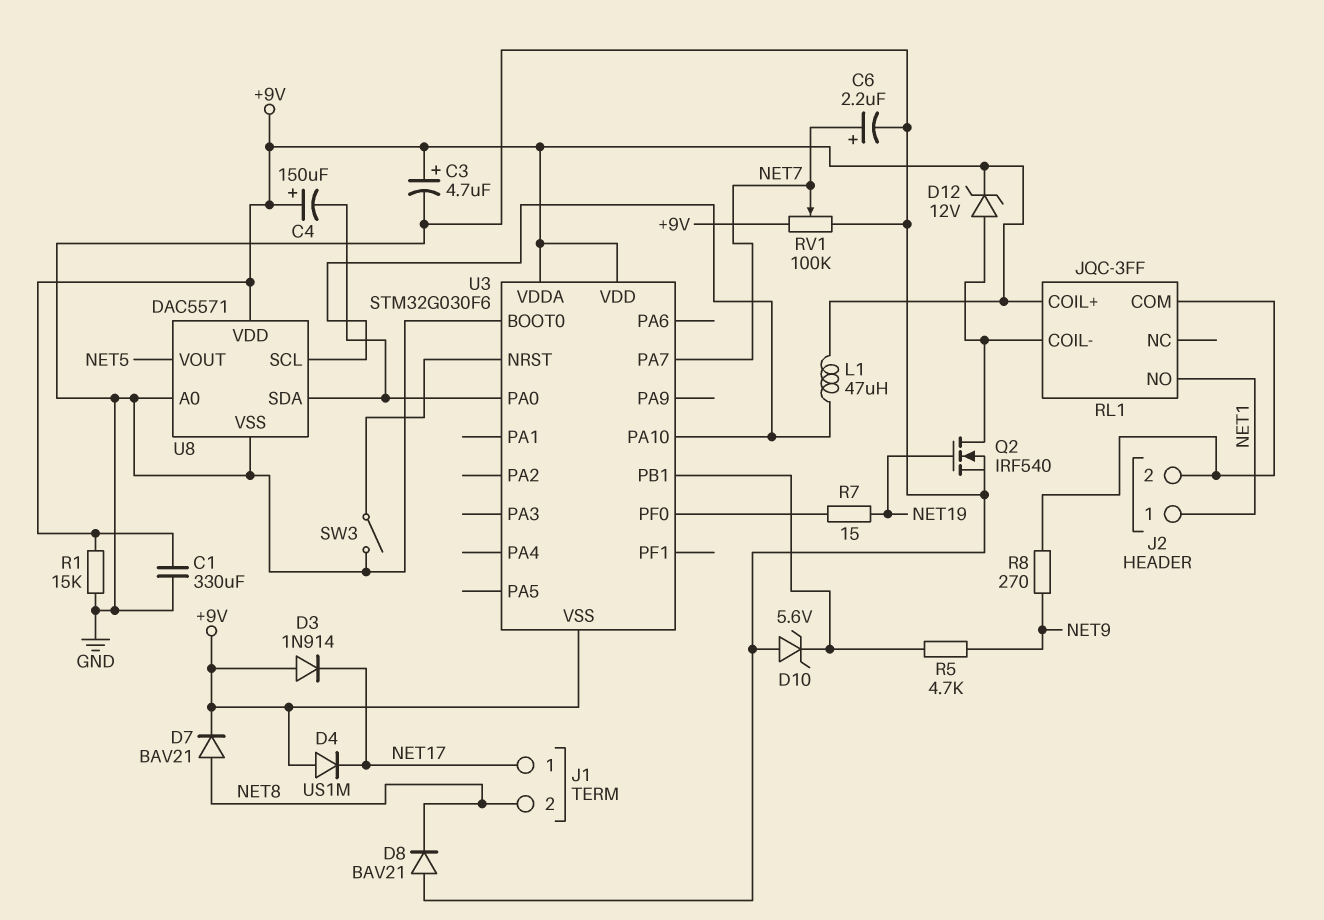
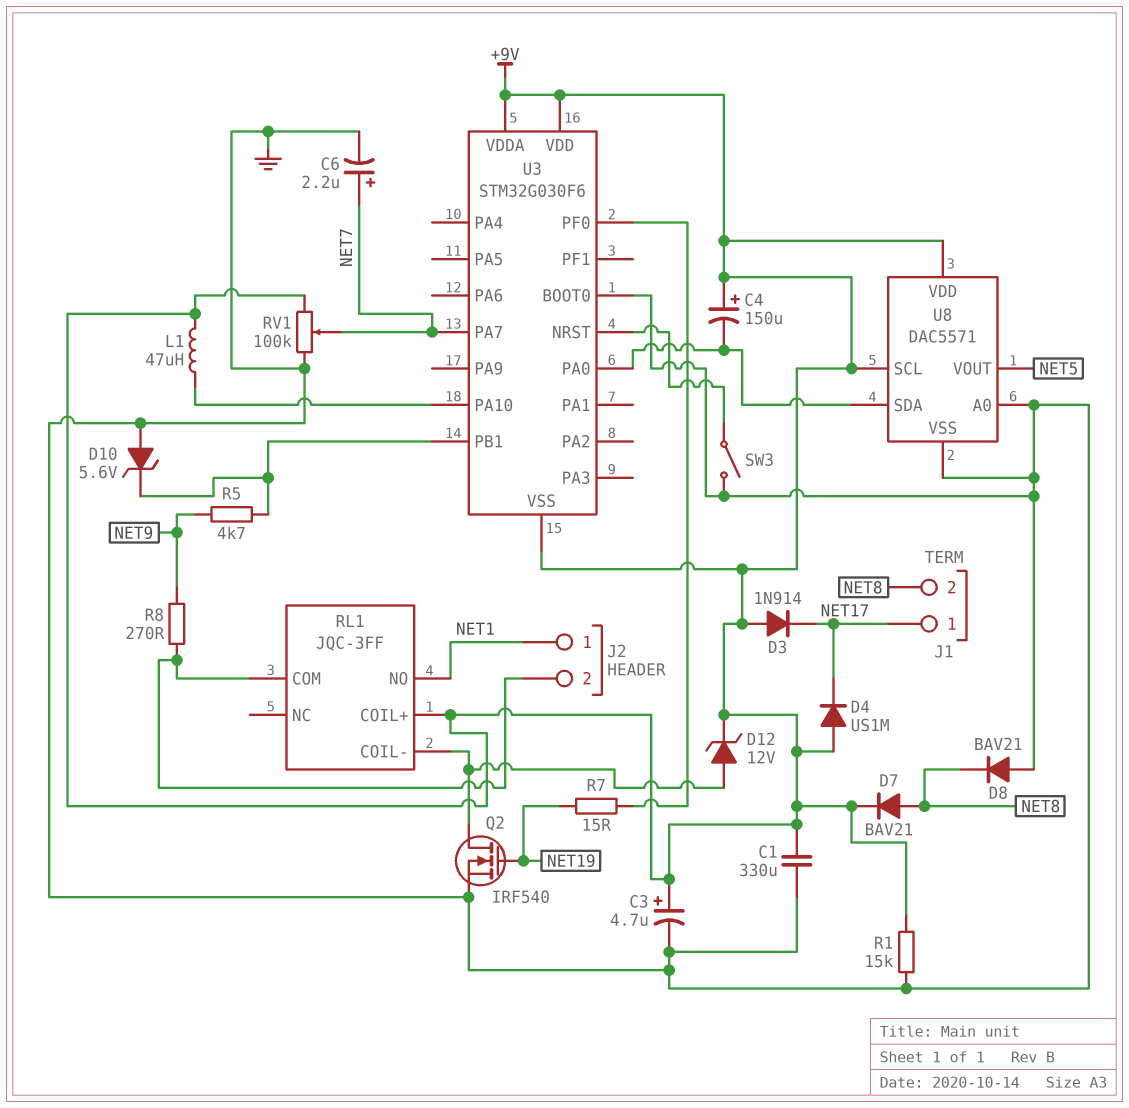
U8 pin SCL: U3/PA10 -> +9V

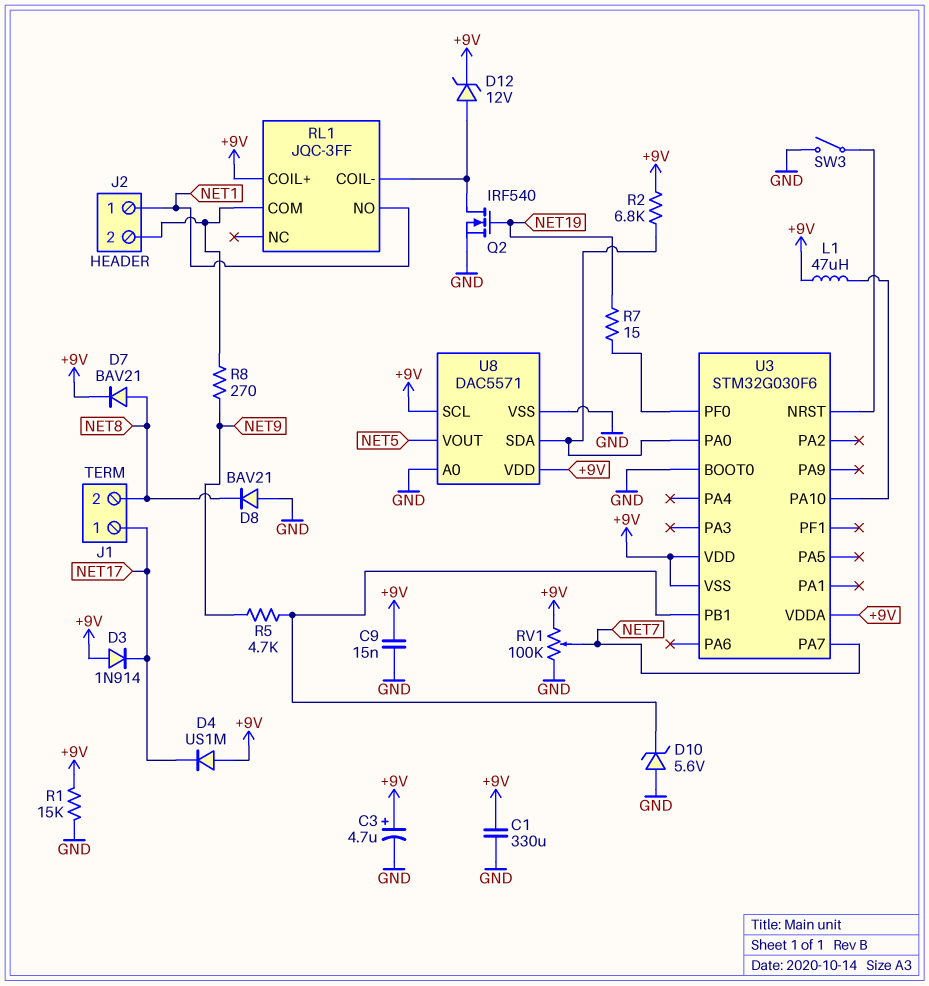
C4: 150uF (plus +9V, minus U3/PA0) -> none
C6: 2.2uF (plus NET7, minus GND) -> none
C9: none -> 15nF (+9V, GND)
R2: none -> 6.8k (+9V, U3/PA0)

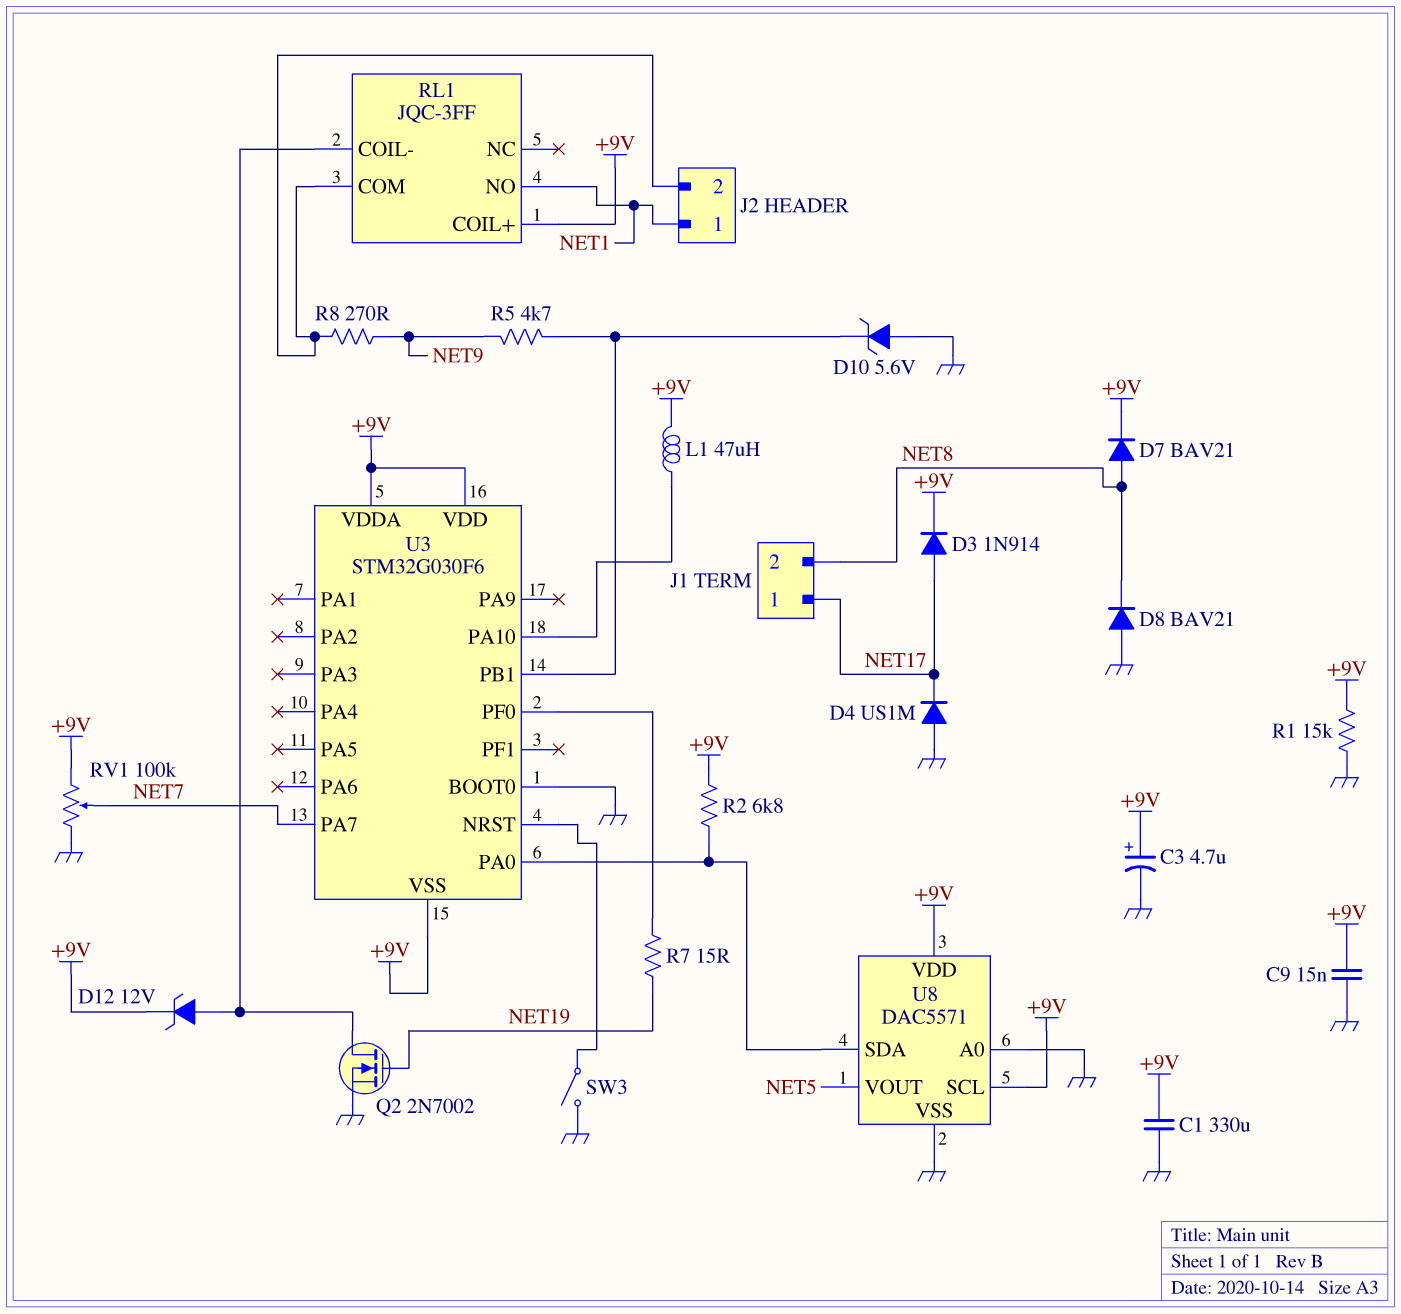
D3: diode 1N914 (A +9V, K NET17) -> diode 1N914 (A NET17, K +9V)
D4: diode US1M (A +9V, K NET17) -> diode US1M (A GND, K NET17)
Q2: NMOS IRF540 (G NET19, D RL1/COIL-, S GND) -> NMOS 2N7002 (G NET19, D RL1/COIL-, S GND)

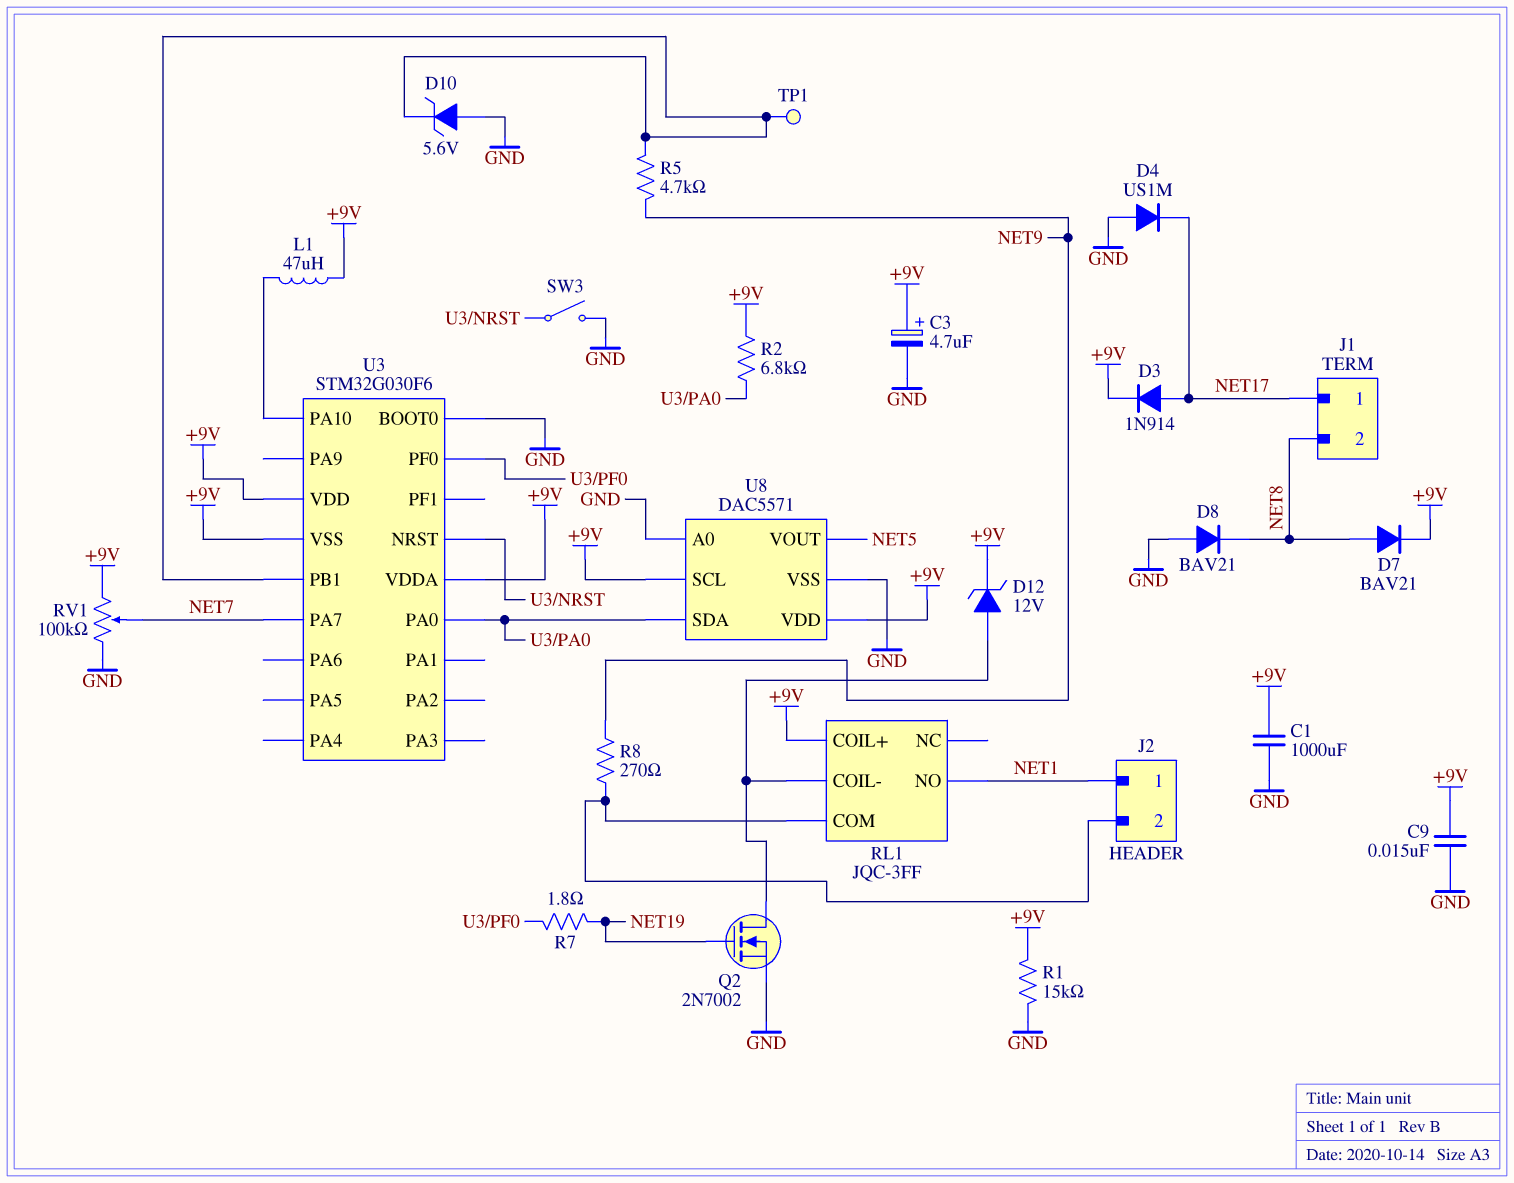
C1: 330uF (+9V, GND) -> 1000uF (+9V, GND)
R7: 15 (NET19, U3/PF0) -> 1.8 (NET19, U3/PF0)
TP1: none -> test point (U3/PB1)

